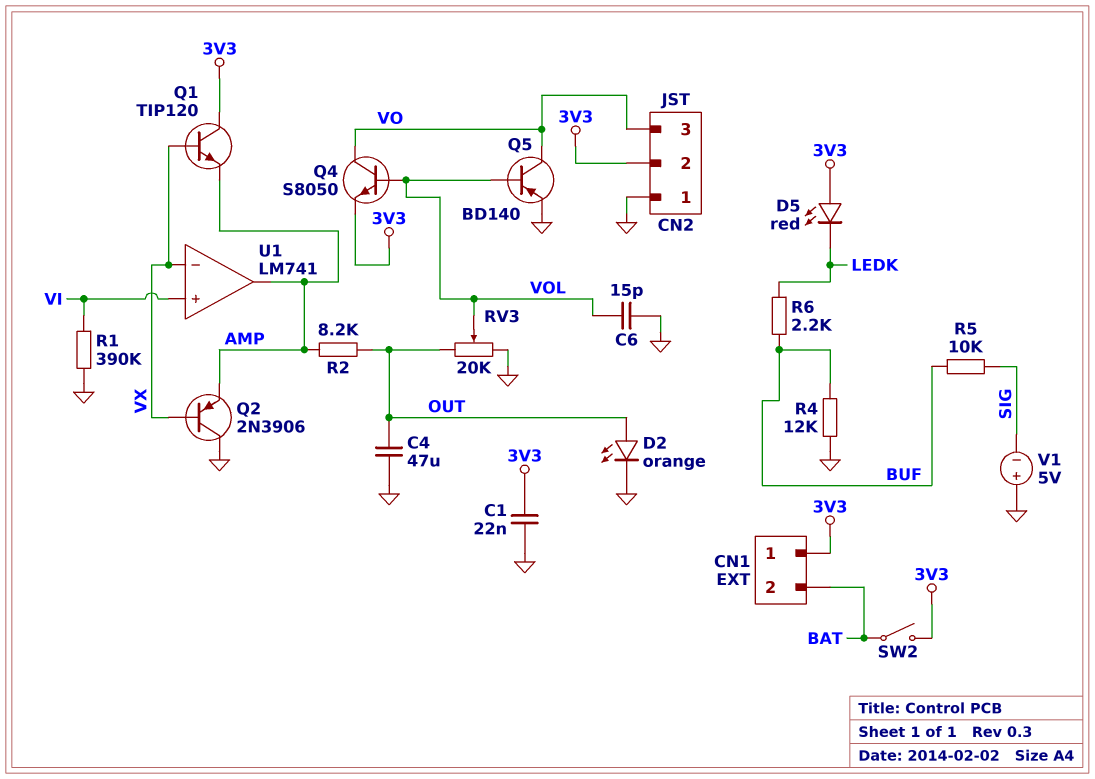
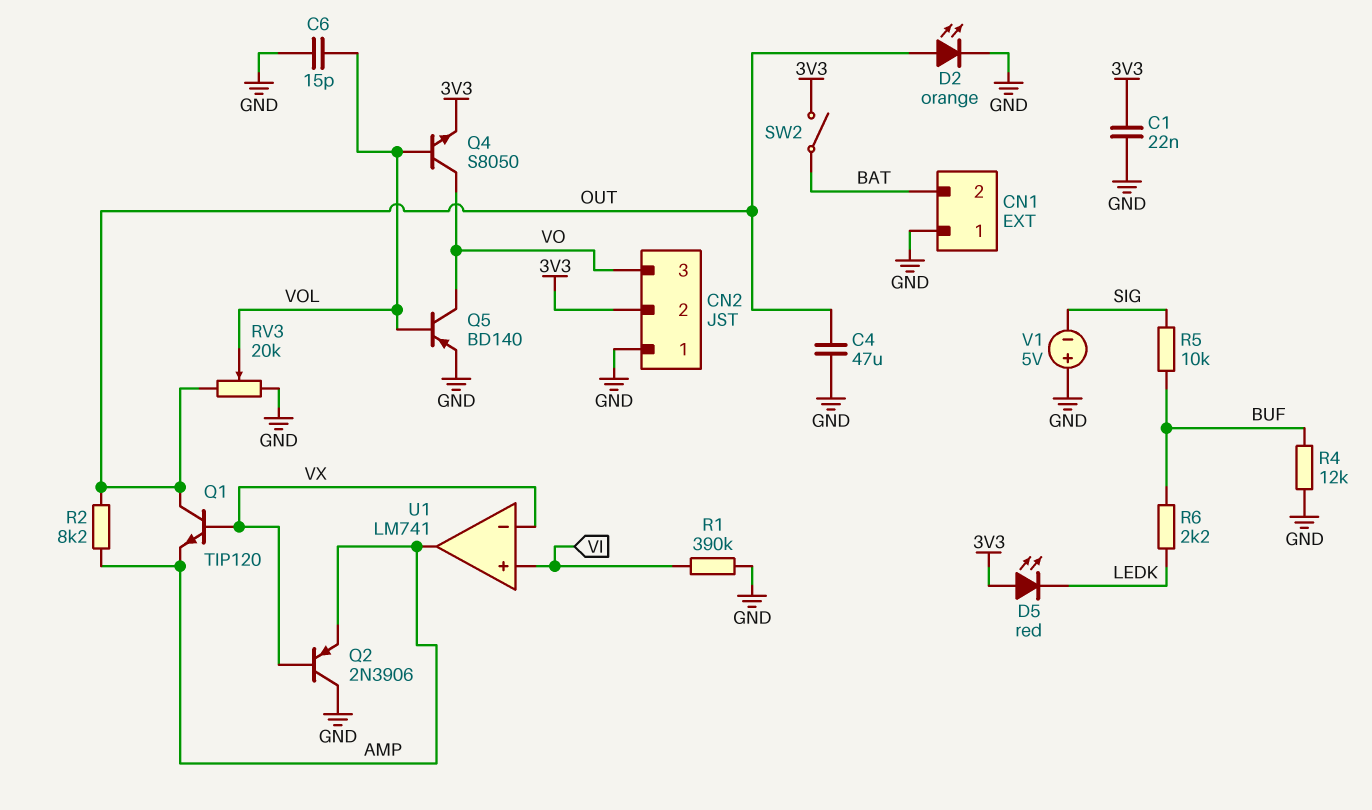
CN1 pin 1: 3V3 -> GND
Q1: NPN TIP120 (B VX, C 3V3, E AMP) -> NPN TIP120 (B VX, C OUT, E AMP)

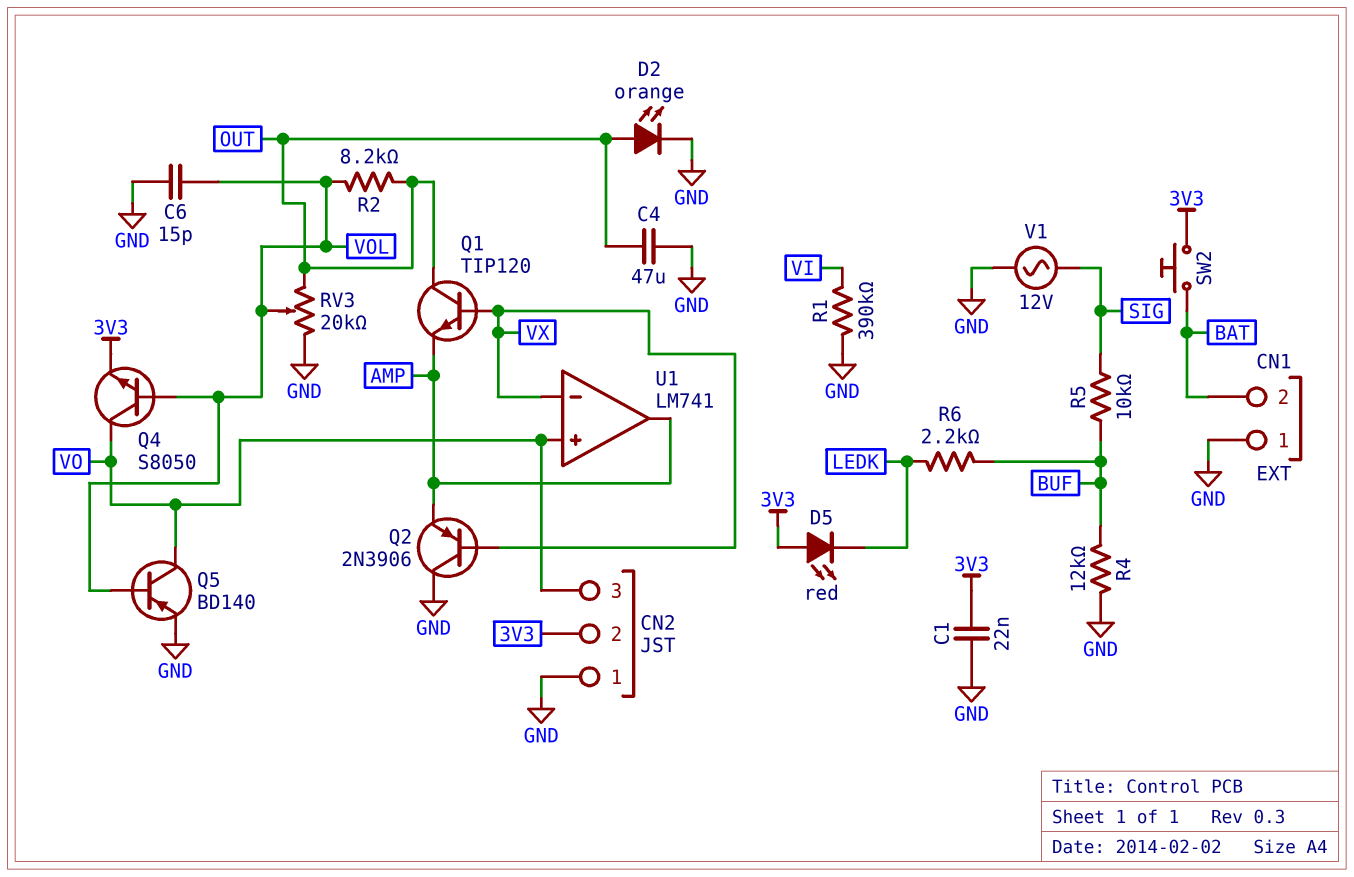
R2: 8.2k (AMP, OUT) -> 8.2k (OUT, VOL)
SW2: switch (3V3, BAT) -> button (3V3, BAT)
U1 pin in+: VI -> VO
V1: 5V (plus GND, minus SIG) -> AC 12V (GND, SIG)

